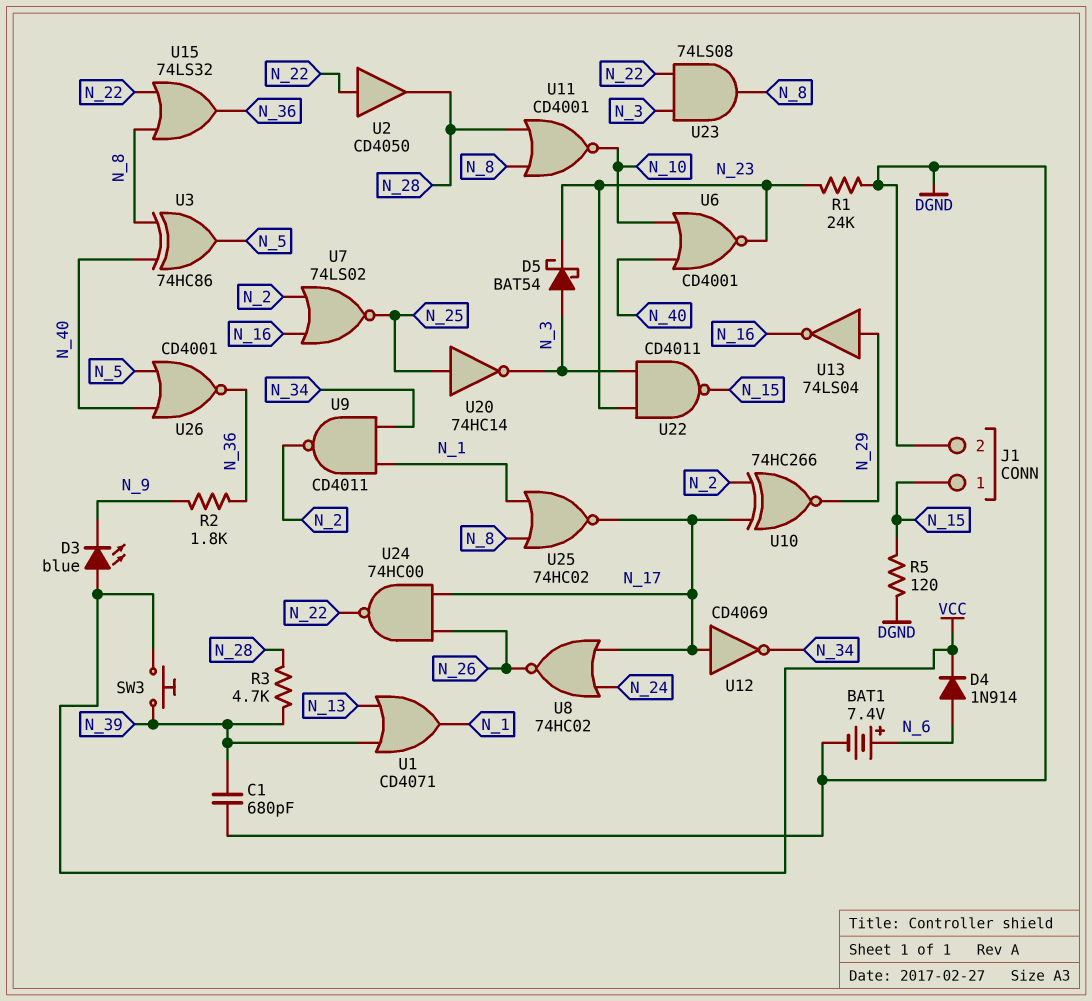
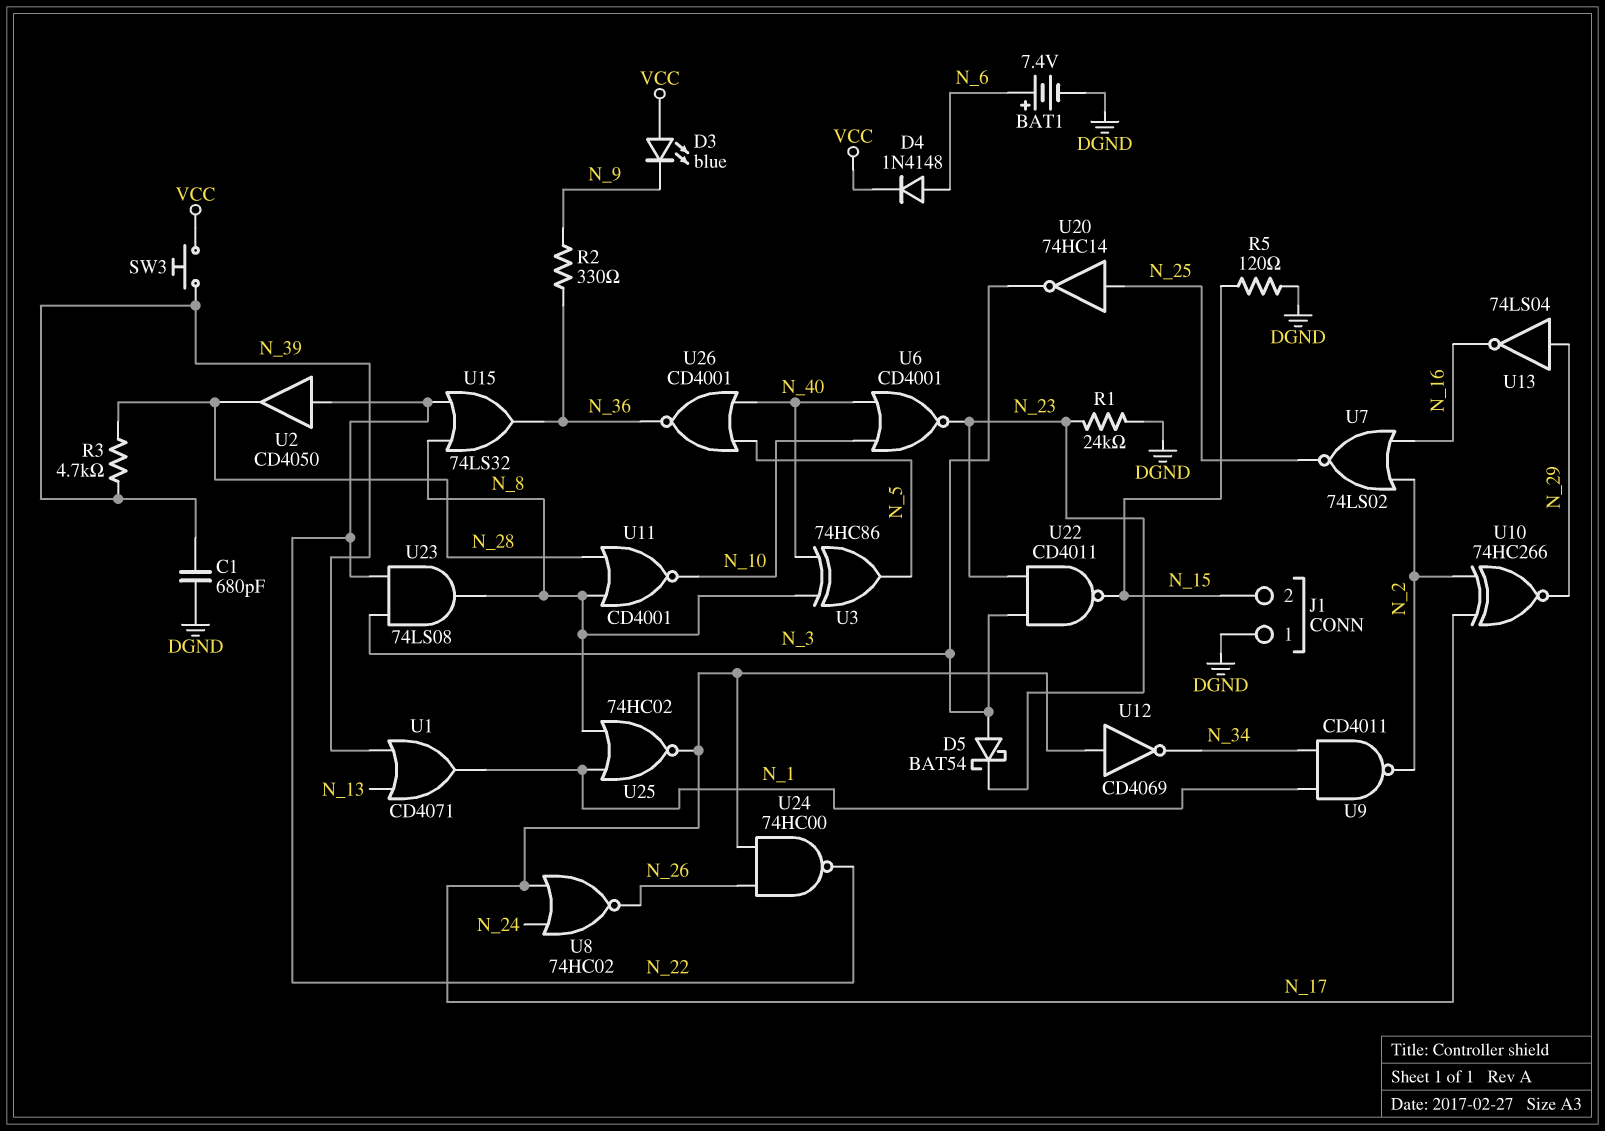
D4: diode 1N914 (A N_6, K VCC) -> diode 1N4148 (A N_6, K VCC)
J1 pin 1: N_15 -> DGND
J1 pin 2: DGND -> N_15
R2: 1.8k (N_9, N_36) -> 330 (N_9, N_36)

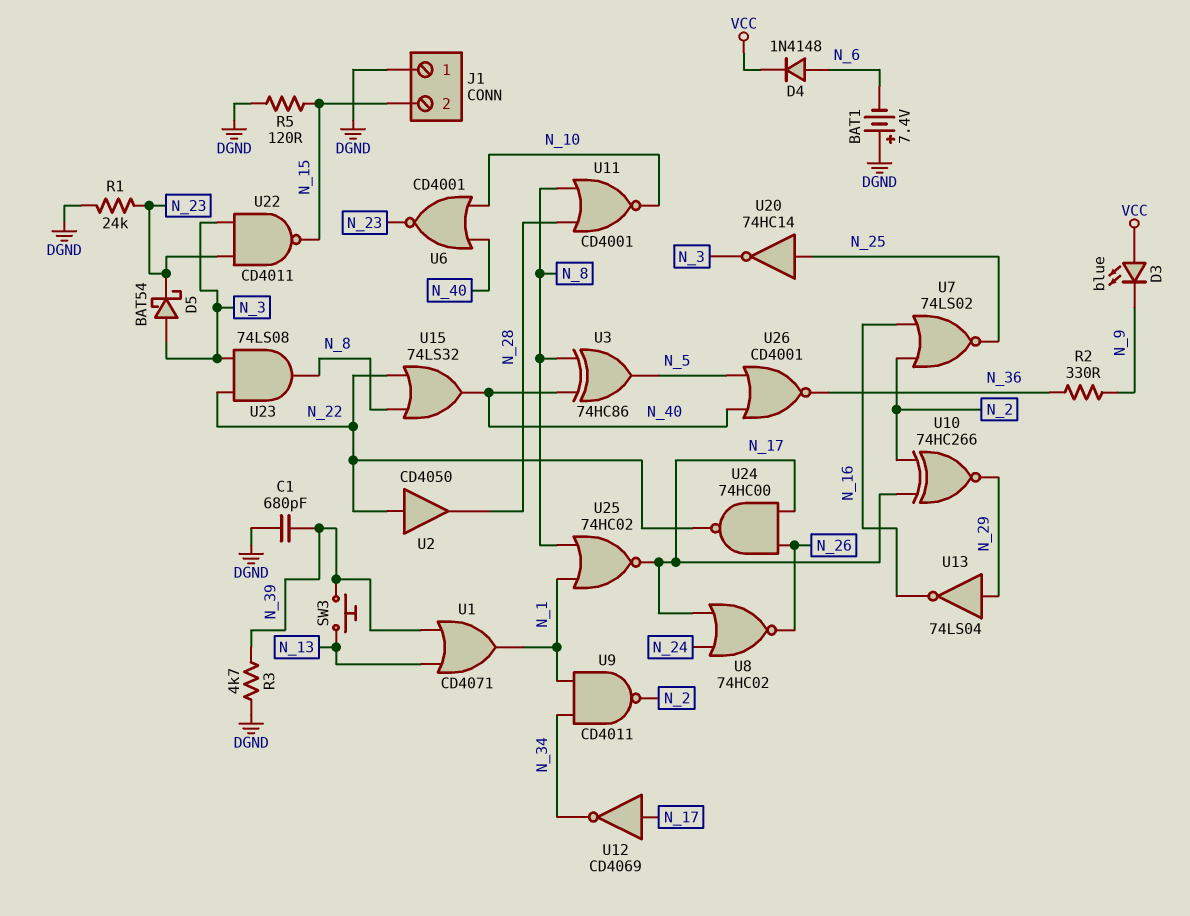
BAT1: 7.4V (plus N_6, minus DGND) -> 7.4V (plus DGND, minus N_6)
R3: 4.7k (N_28, N_39) -> 4.7k (DGND, N_39)
SW3: button (N_39, VCC) -> button (N_13, N_39)
U15: OR 74LS32 (in N_8, in N_22, out N_36) -> OR 74LS32 (in N_8, in N_22, out N_40)

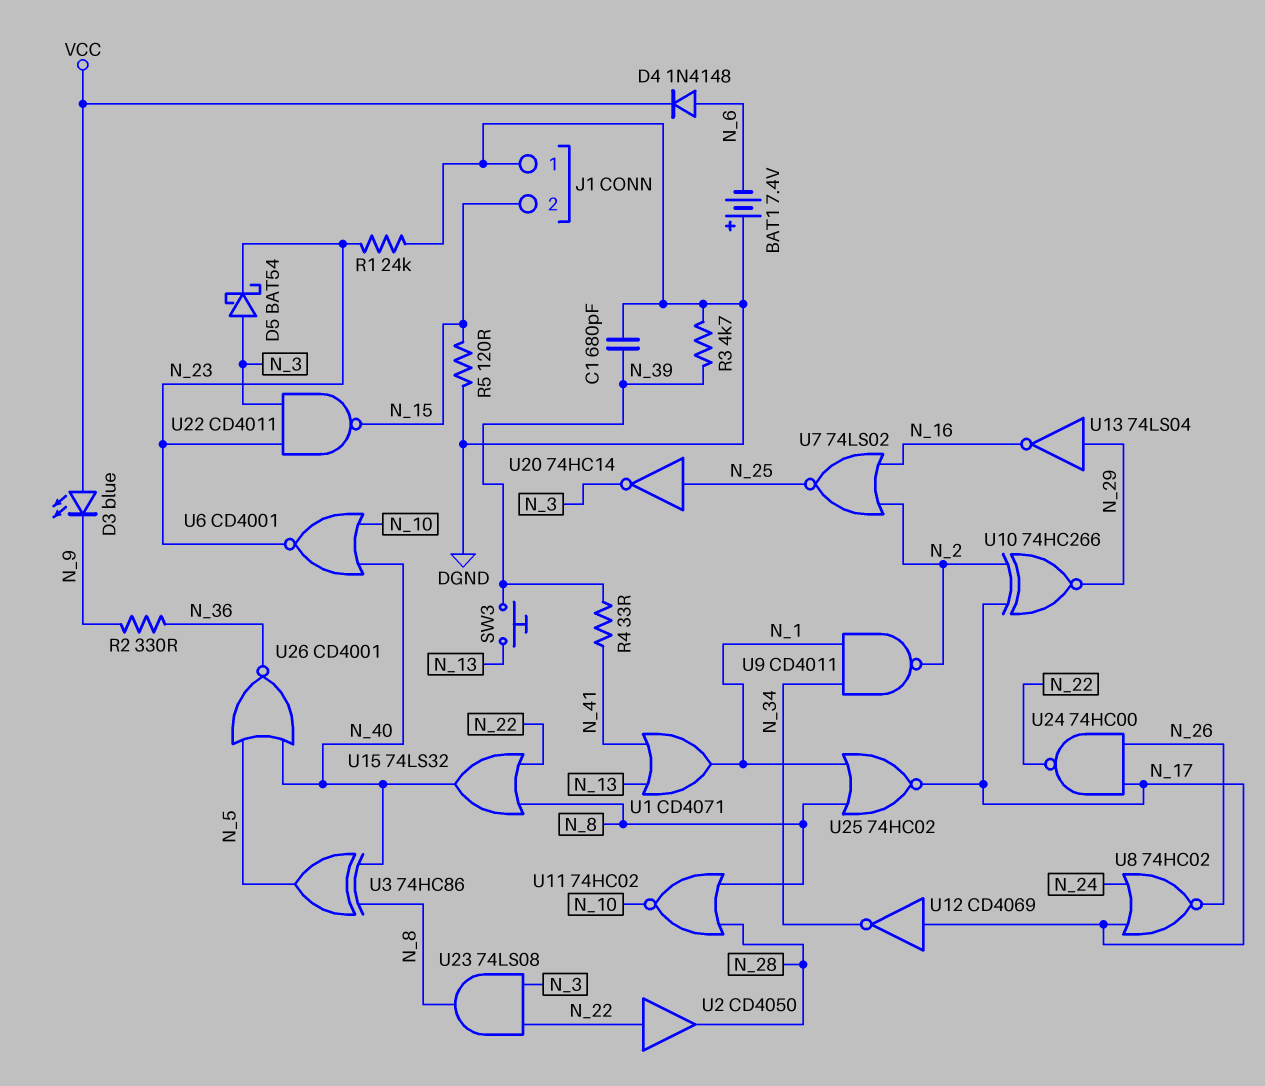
R4: none -> 33 (N_39, N_41)
U1: OR CD4071 (in N_13, in N_39, out N_1) -> OR CD4071 (in N_13, in N_41, out N_1)
U11: NOR CD4001 (in N_8, in N_28, out N_10) -> NOR 74HC02 (in N_8, in N_28, out N_10)

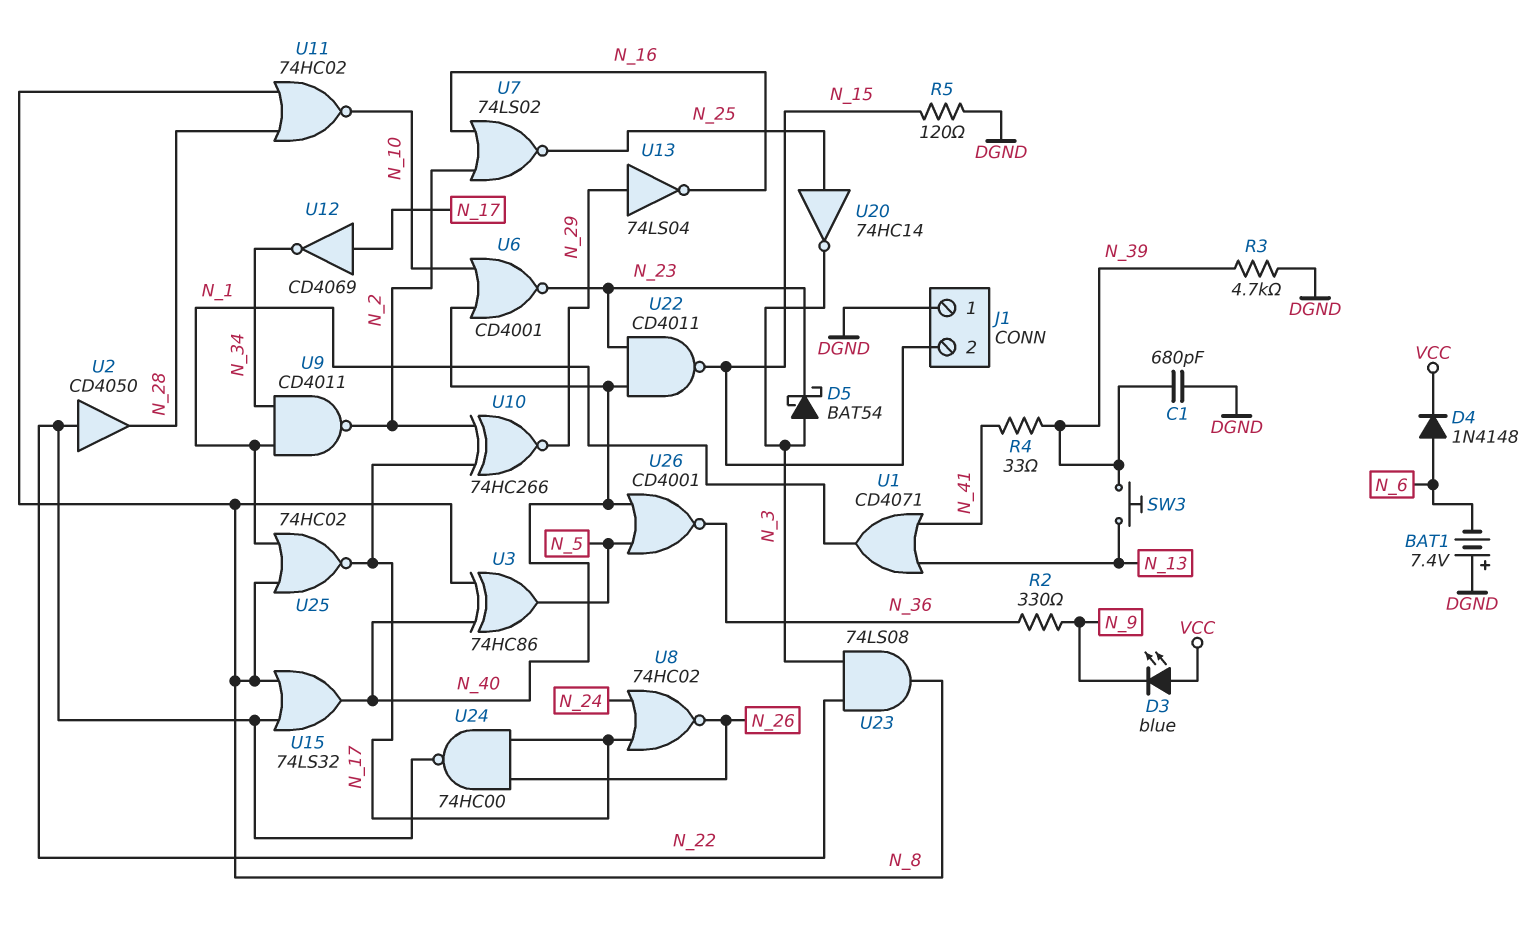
R1: 24k (DGND, N_23) -> none
U22: NAND CD4011 (in N_3, in N_23, out N_15) -> NAND CD4011 (in N_23, in N_40, out N_15)

